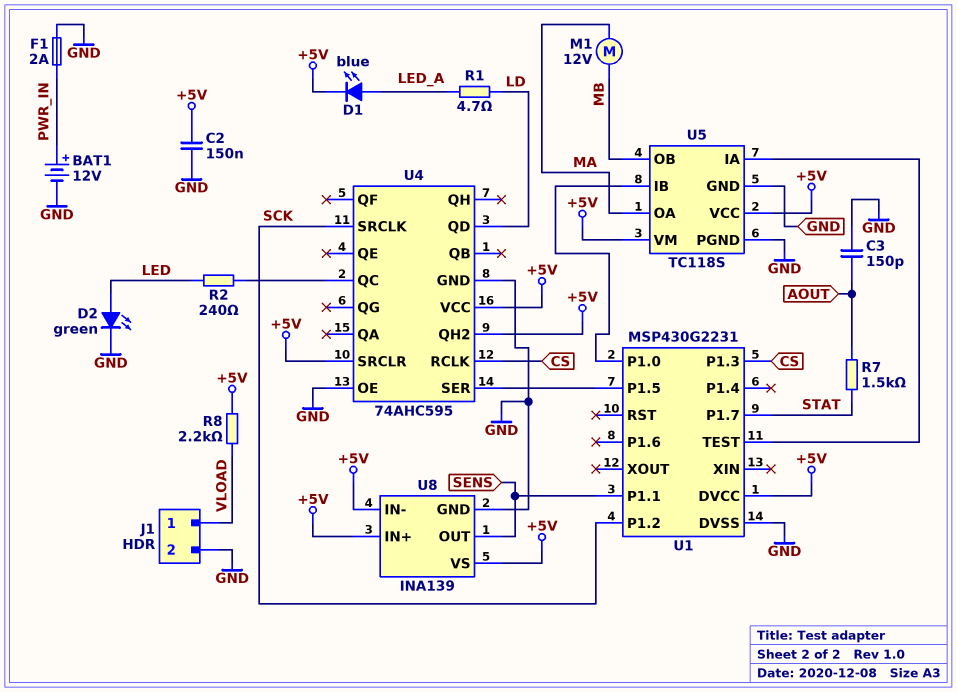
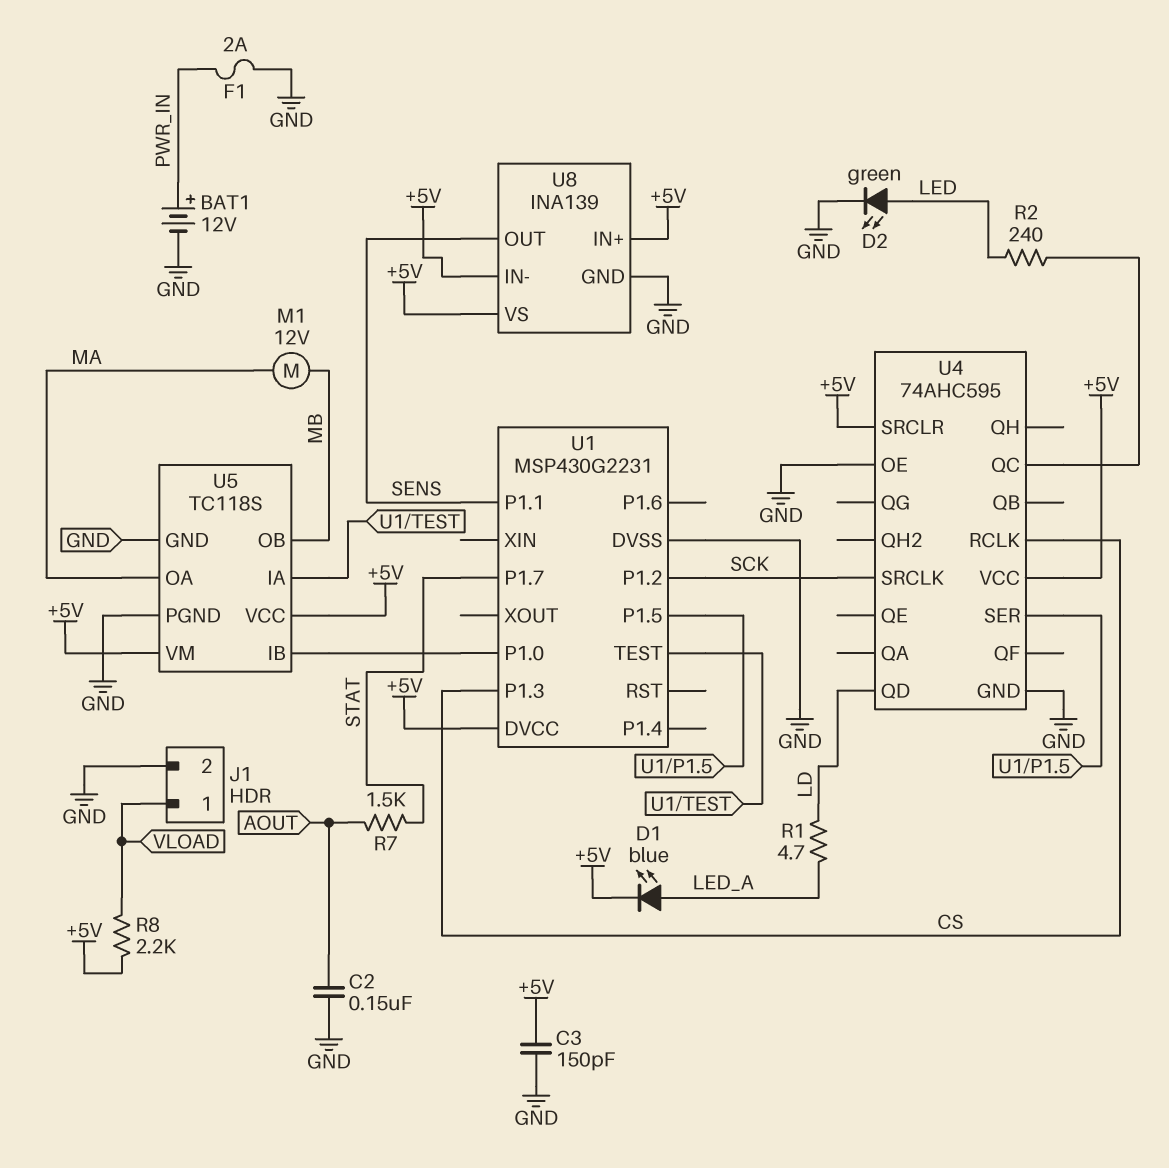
C2: 150nF (+5V, GND) -> 150nF (AOUT, GND)
C3: 150pF (AOUT, GND) -> 150pF (+5V, GND)
U4 pin QH2: +5V -> none

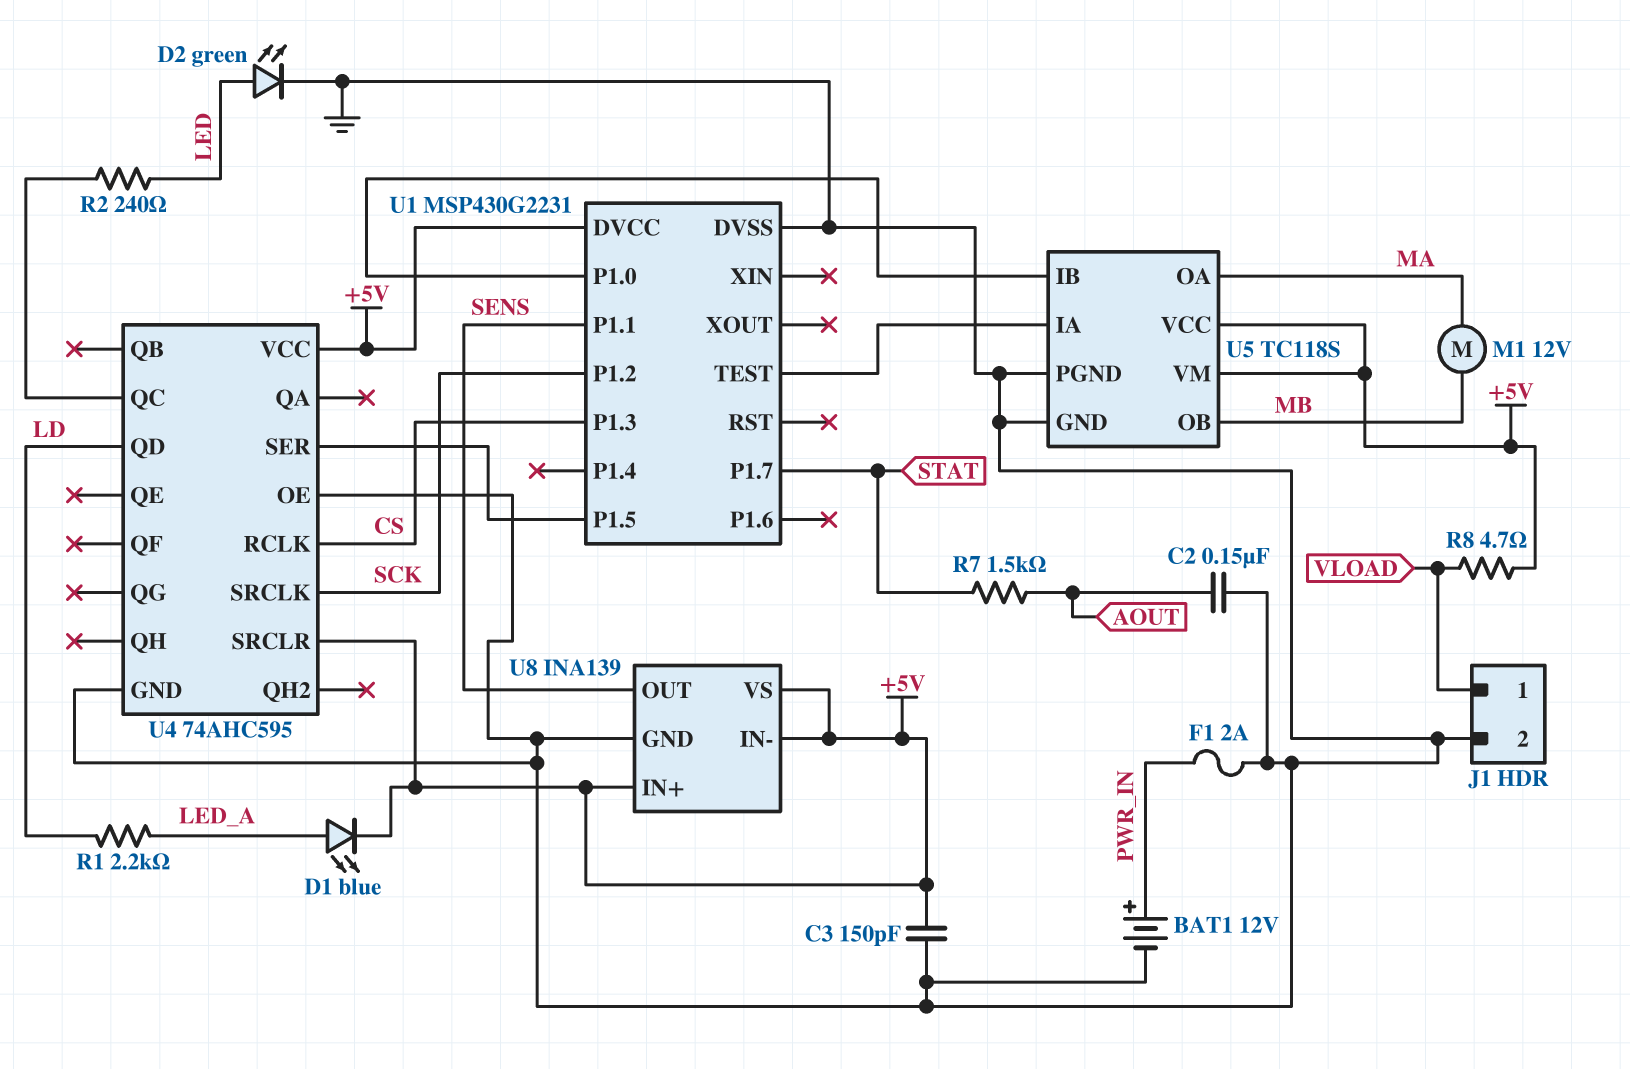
R1: 4.7 (LD, LED_A) -> 2.2k (LD, LED_A)
R8: 2.2k (+5V, VLOAD) -> 4.7 (+5V, VLOAD)

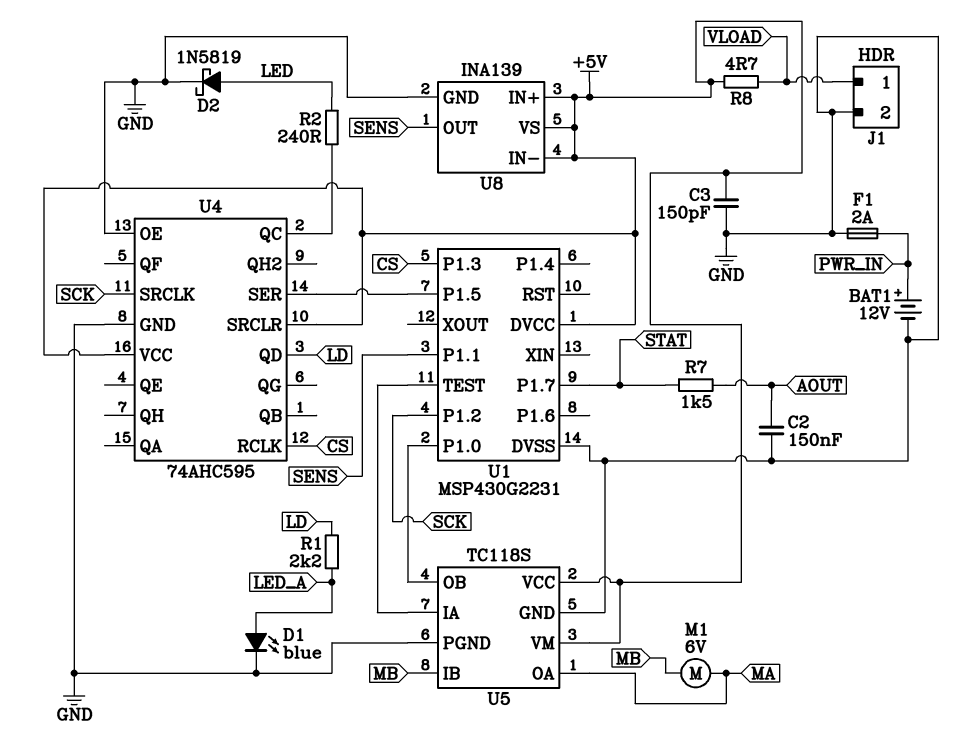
D1: LED blue (A LED_A, K +5V) -> LED blue (A LED_A, K GND)
D2: LED green (A LED, K GND) -> schottky 1N5819 (A LED, K GND)
M1: motor 12V (MA, MB) -> motor 6V (MA, MB)
U5 pin IB: U1/P1.0 -> MB
U5 pin OB: MB -> U1/P1.0

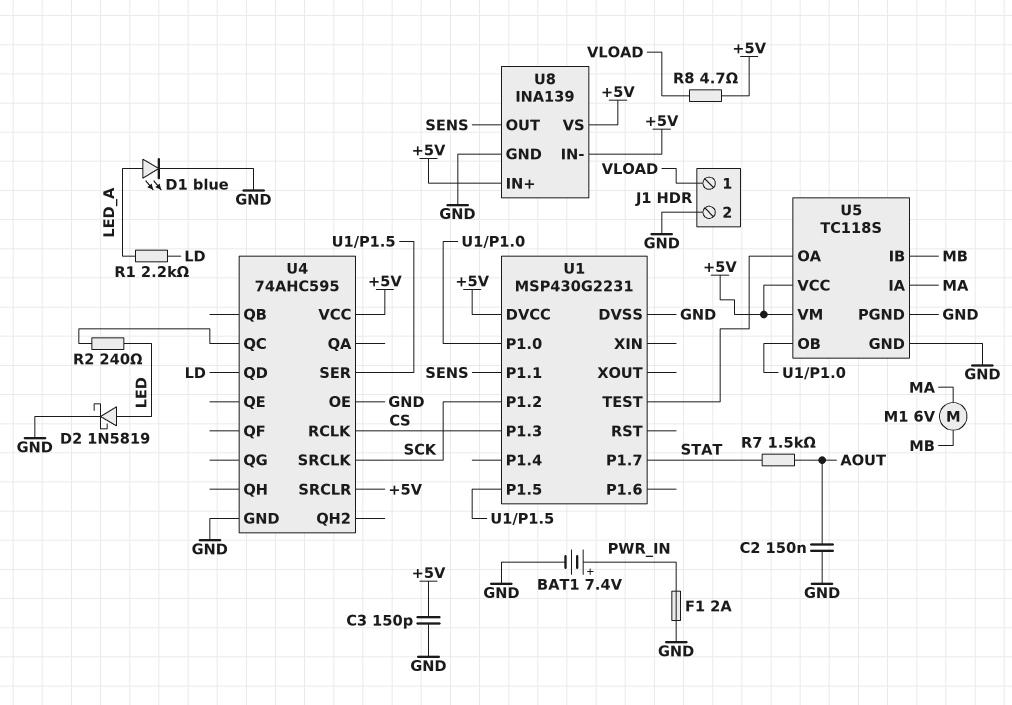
BAT1: 12V (plus PWR_IN, minus GND) -> 7.4V (plus PWR_IN, minus GND)
U5 pin IA: U1/TEST -> MA
U5 pin OA: MA -> U1/TEST

